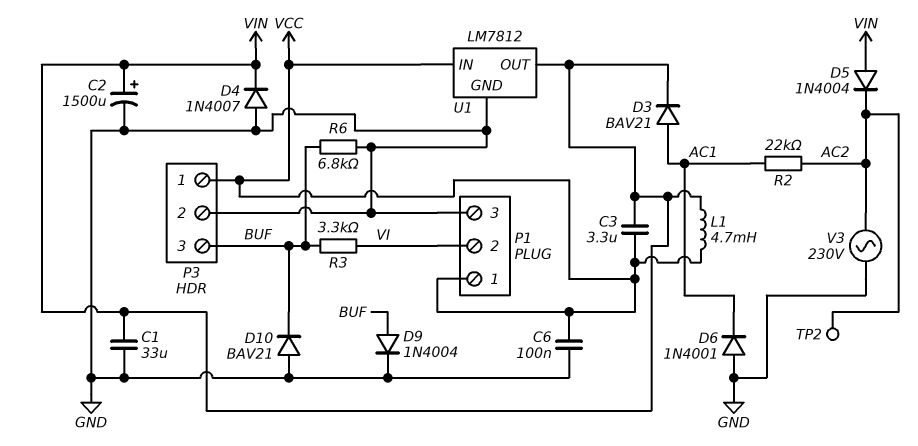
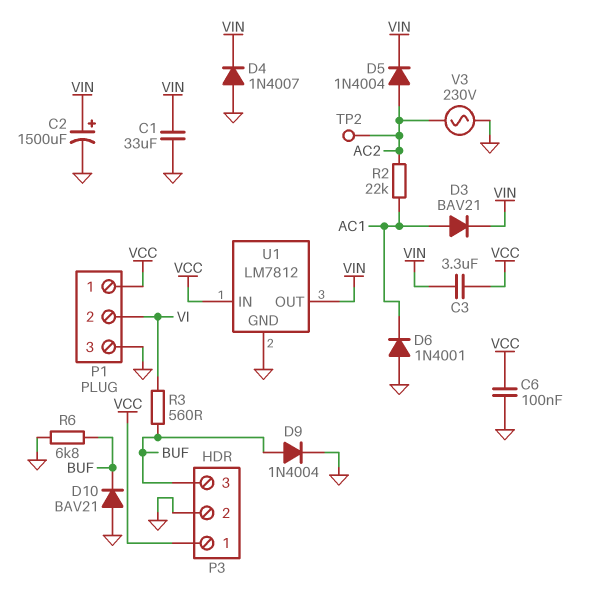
D5: diode 1N4004 (A VIN, K AC2) -> diode 1N4004 (A AC2, K VIN)
L1: 4.7mH (VCC, VIN) -> none
R3: 3.3k (BUF, VI) -> 560 (BUF, VI)

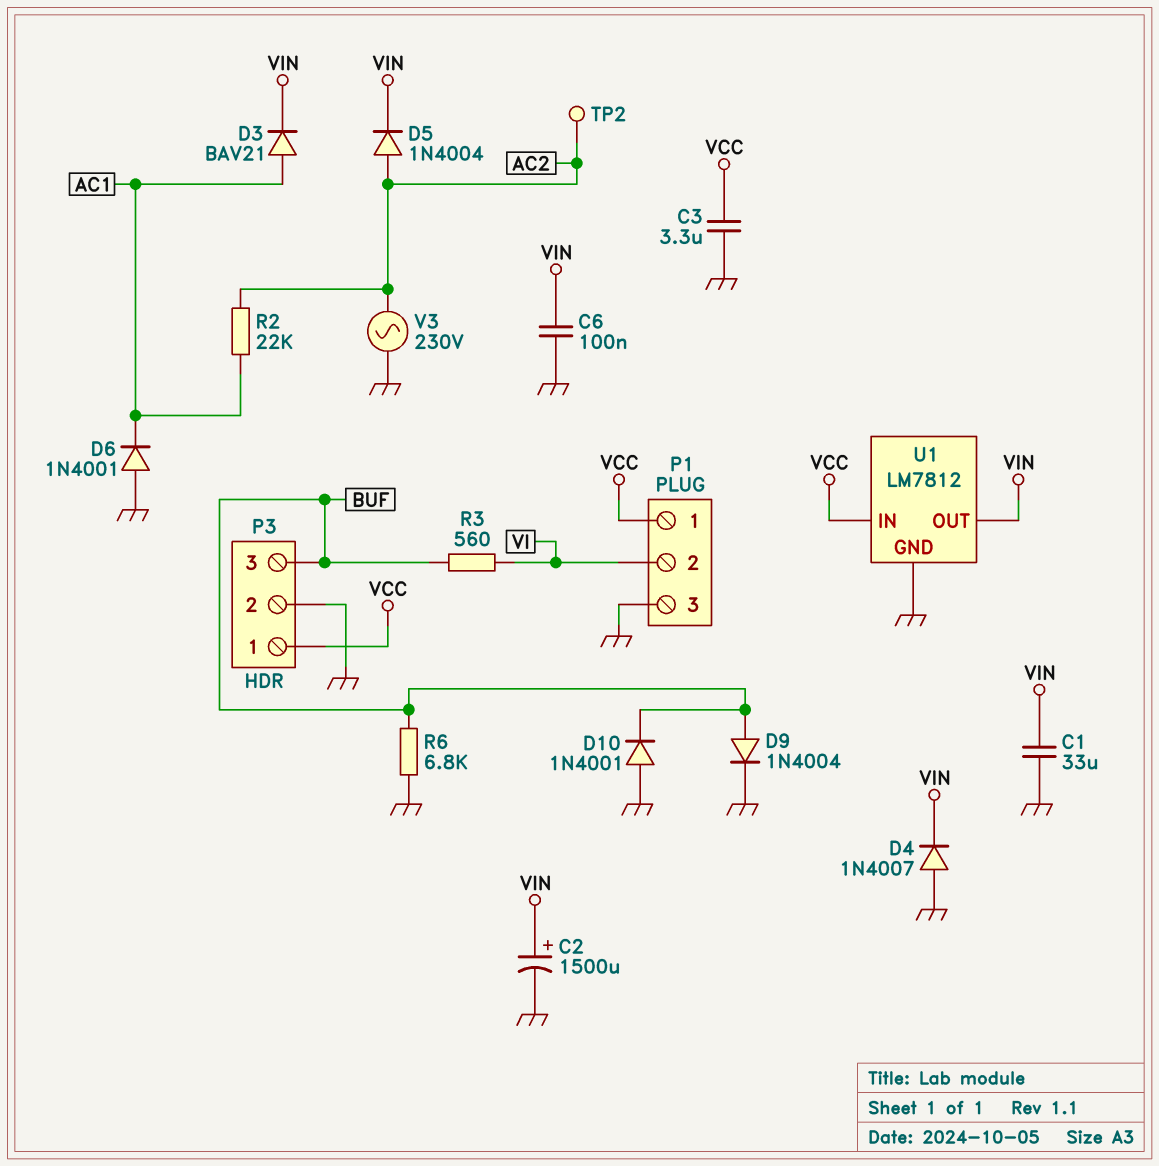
C3: 3.3uF (VCC, VIN) -> 3.3uF (GND, VCC)
C6: 100nF (GND, VCC) -> 100nF (GND, VIN)
D10: diode BAV21 (A GND, K BUF) -> diode 1N4001 (A GND, K BUF)

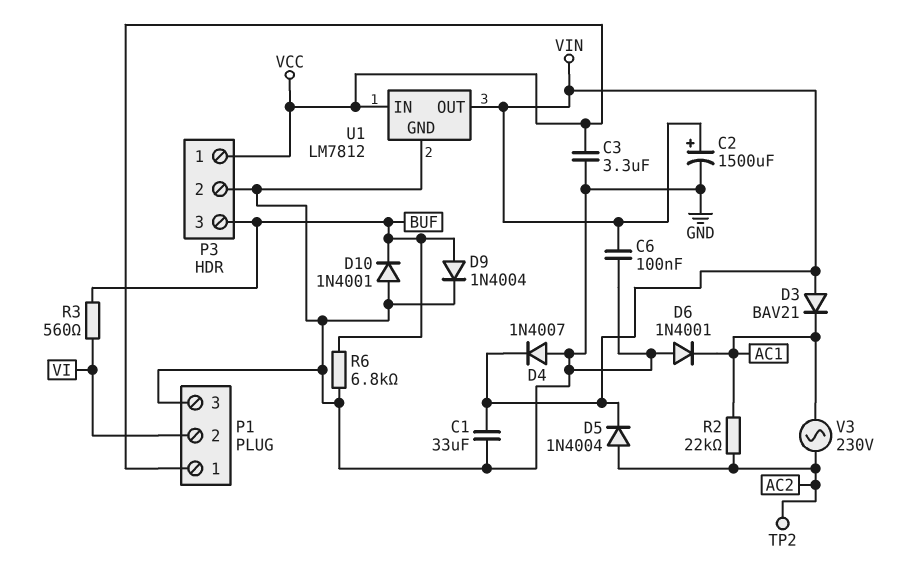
D3: diode BAV21 (A AC1, K VIN) -> diode BAV21 (A VIN, K AC1)
V3: AC 230V (AC2, GND) -> AC 230V (AC1, AC2)

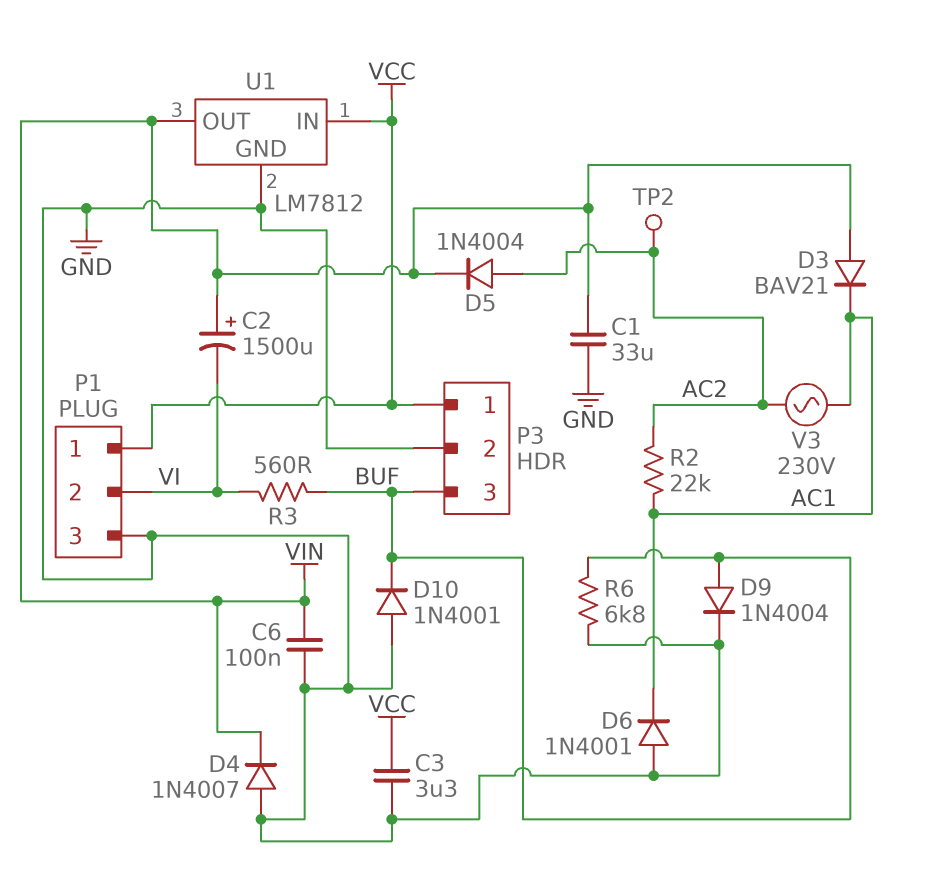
C2: 1500uF (plus VIN, minus GND) -> 1500uF (plus VIN, minus VI)

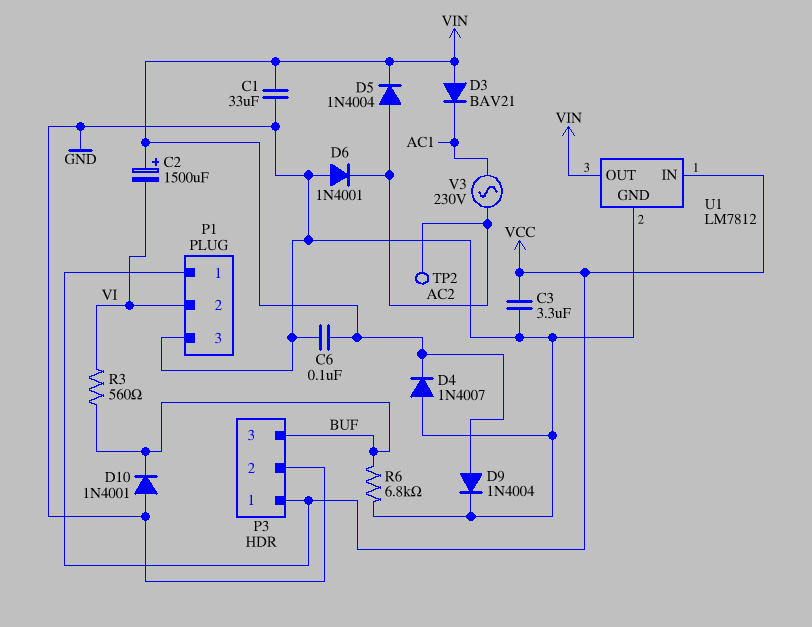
D6: diode 1N4001 (A GND, K AC1) -> diode 1N4001 (A GND, K AC2)
D9: diode 1N4004 (A BUF, K GND) -> diode 1N4004 (A VIN, K GND)
R2: 22k (AC1, AC2) -> none

